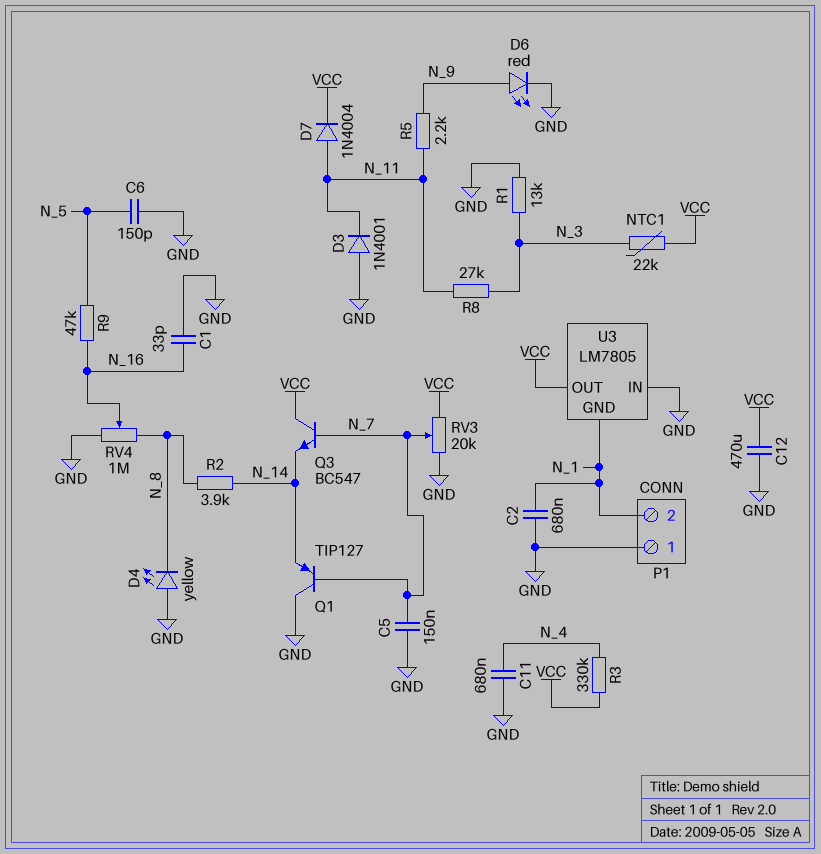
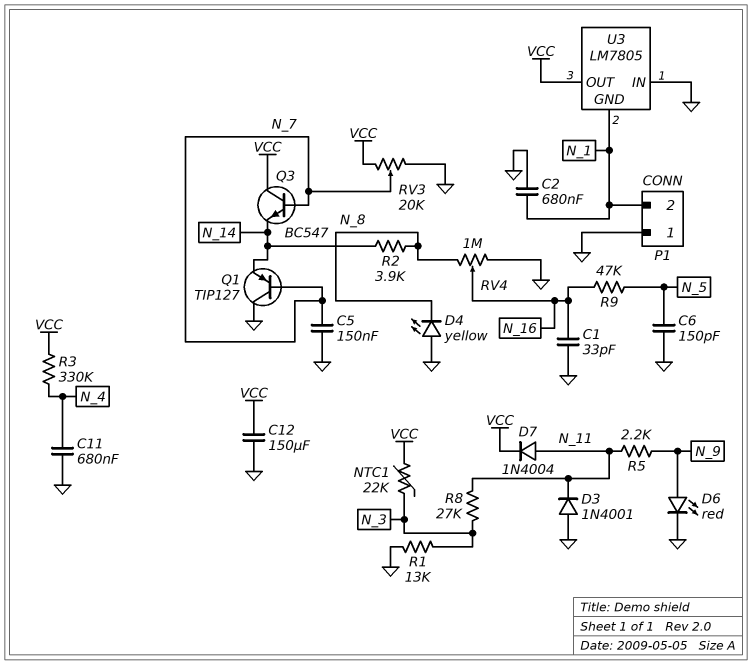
C12: 470uF (GND, VCC) -> 150uF (GND, VCC)

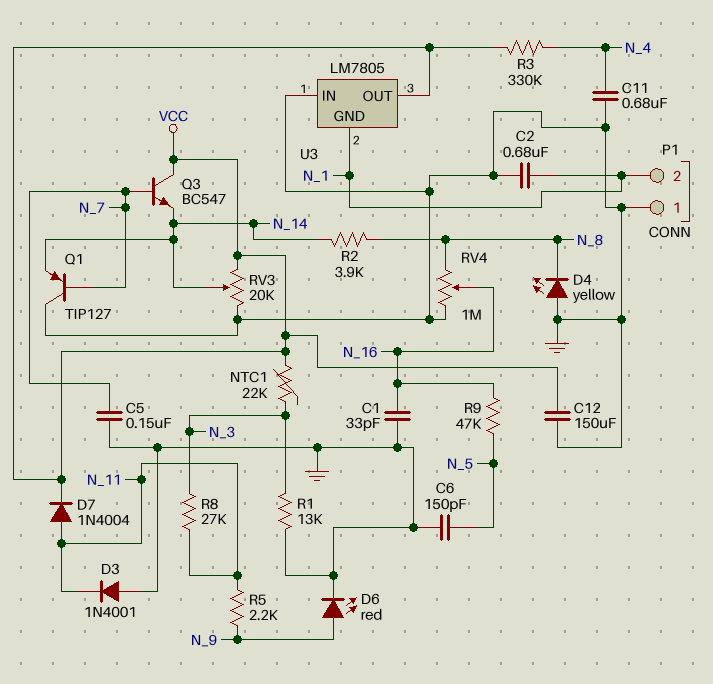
RV3: 20k (GND, VCC, wiper N_7) -> 20k (GND, VCC, wiper N_14)

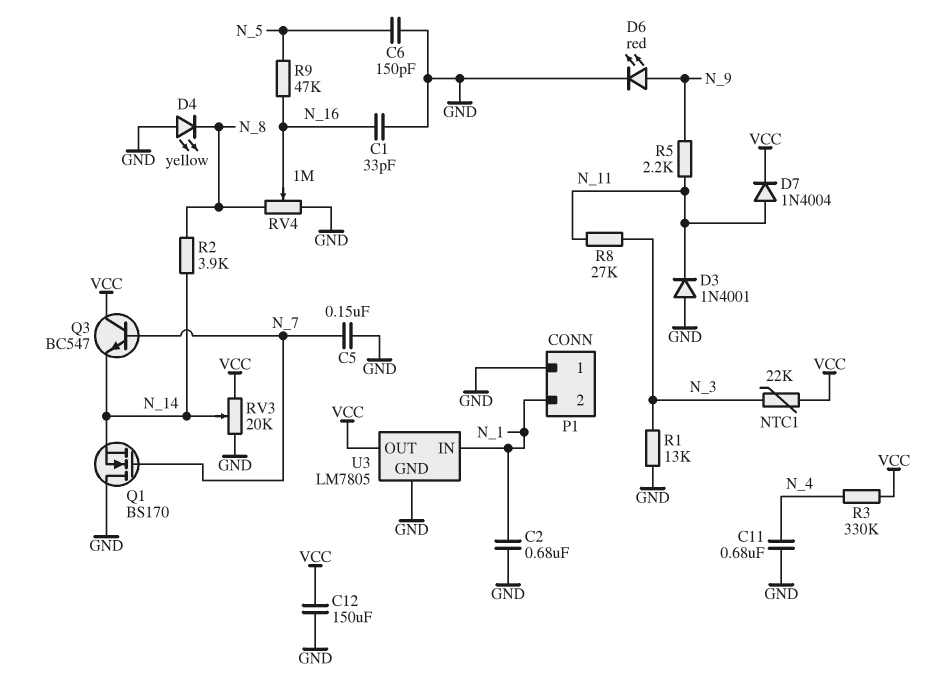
Q1: PNP TIP127 (B N_7, C GND, E N_14) -> NMOS BS170 (G N_7, D GND, S N_14)
U3 pin GND: N_1 -> GND
U3 pin IN: GND -> N_1

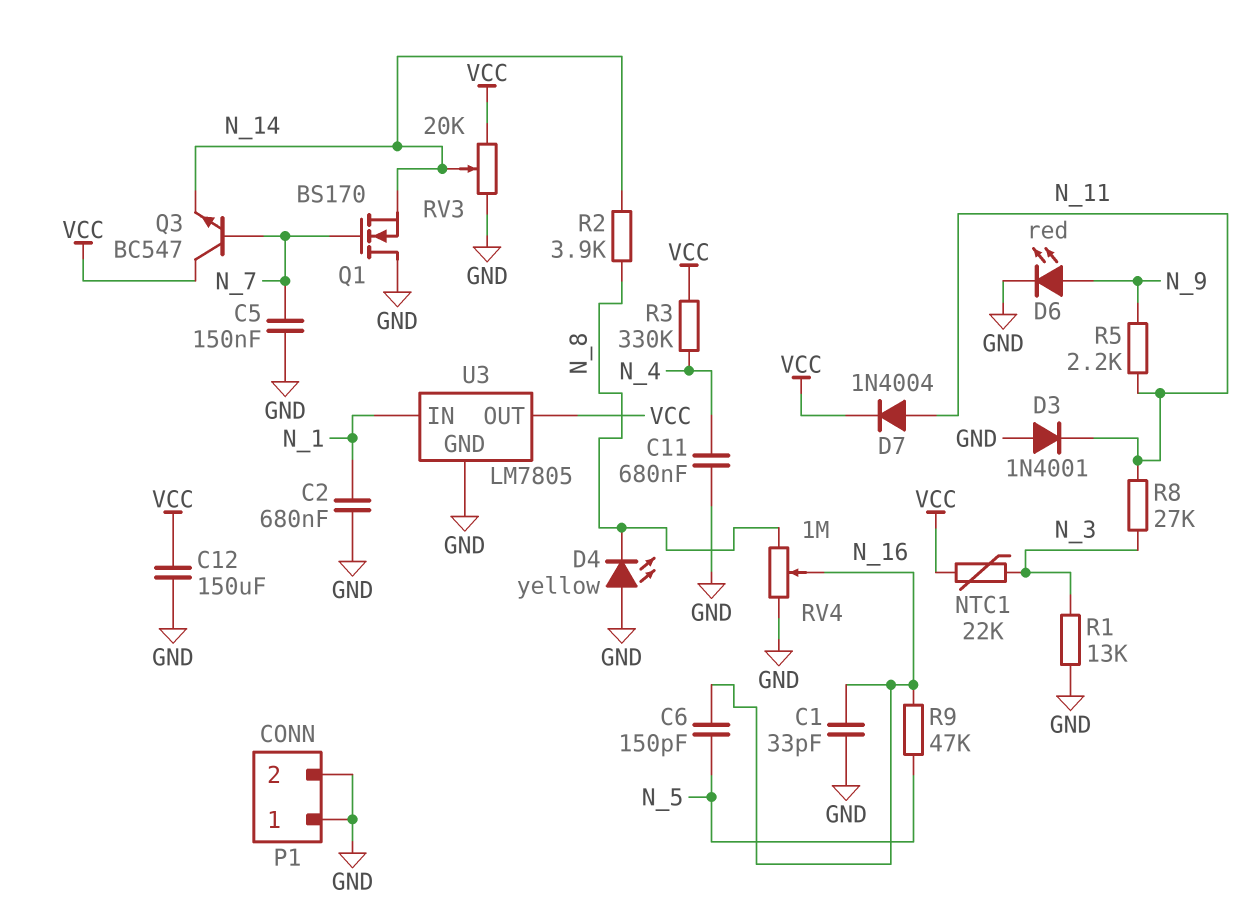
C6: 150pF (GND, N_5) -> 150pF (N_5, N_16)
P1 pin 2: N_1 -> GND

